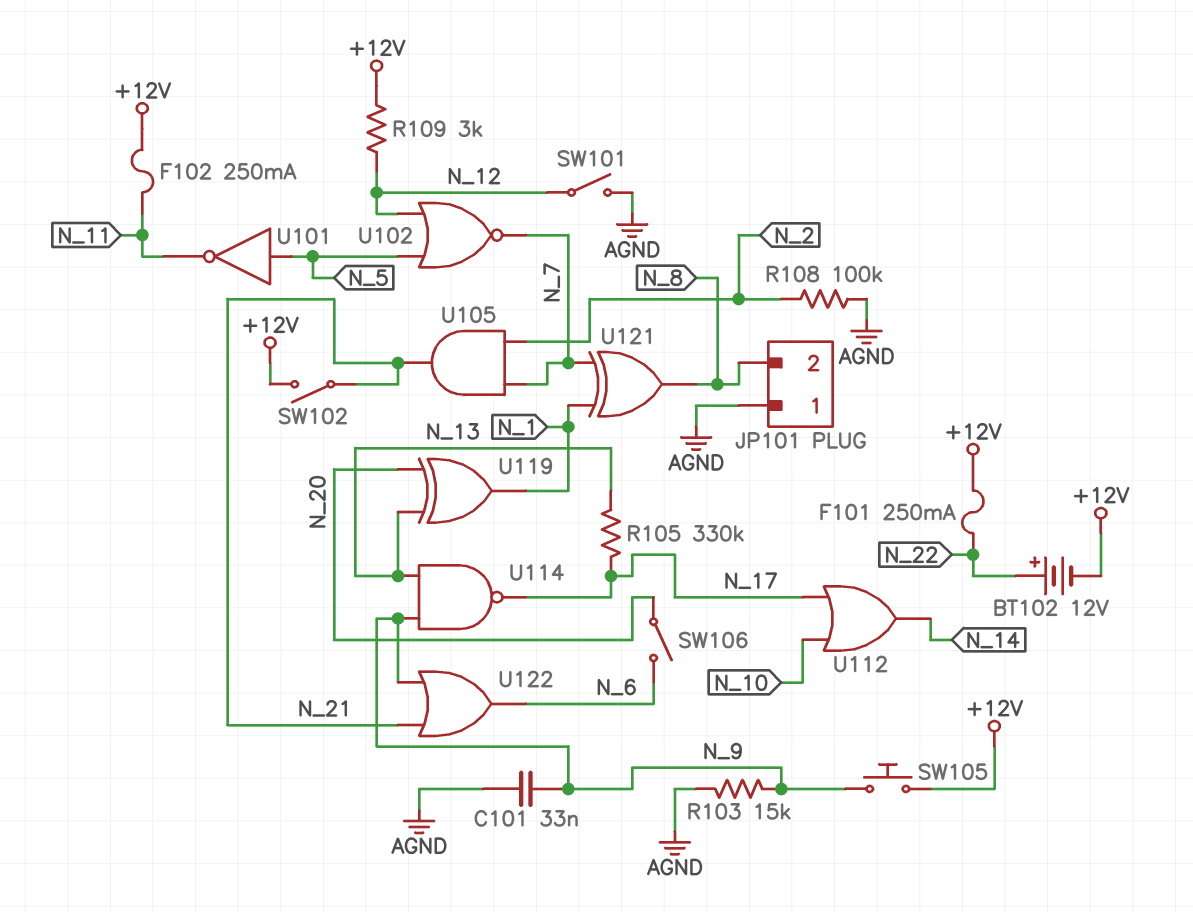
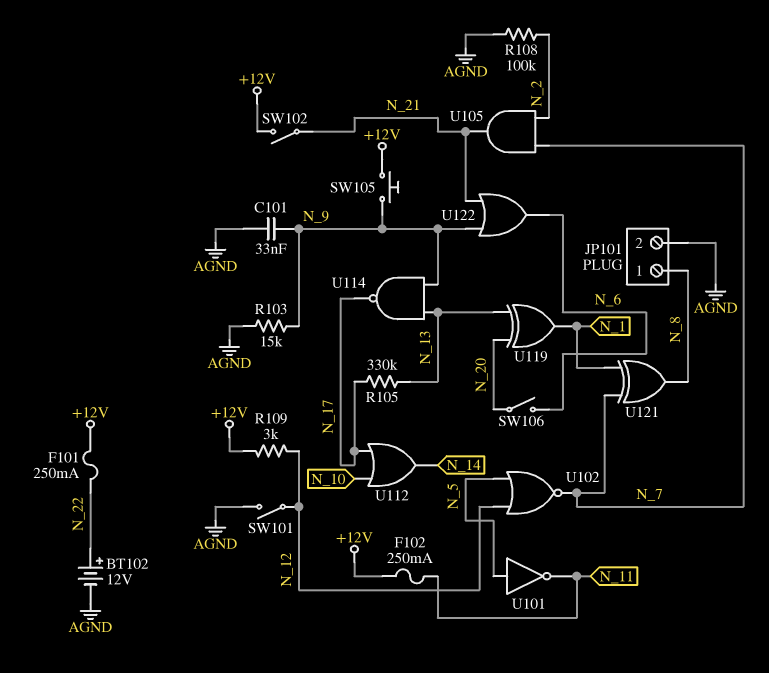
BT102: 12V (plus N_22, minus +12V) -> 12V (plus N_22, minus AGND)
JP101 pin 1: AGND -> N_8
JP101 pin 2: N_8 -> AGND

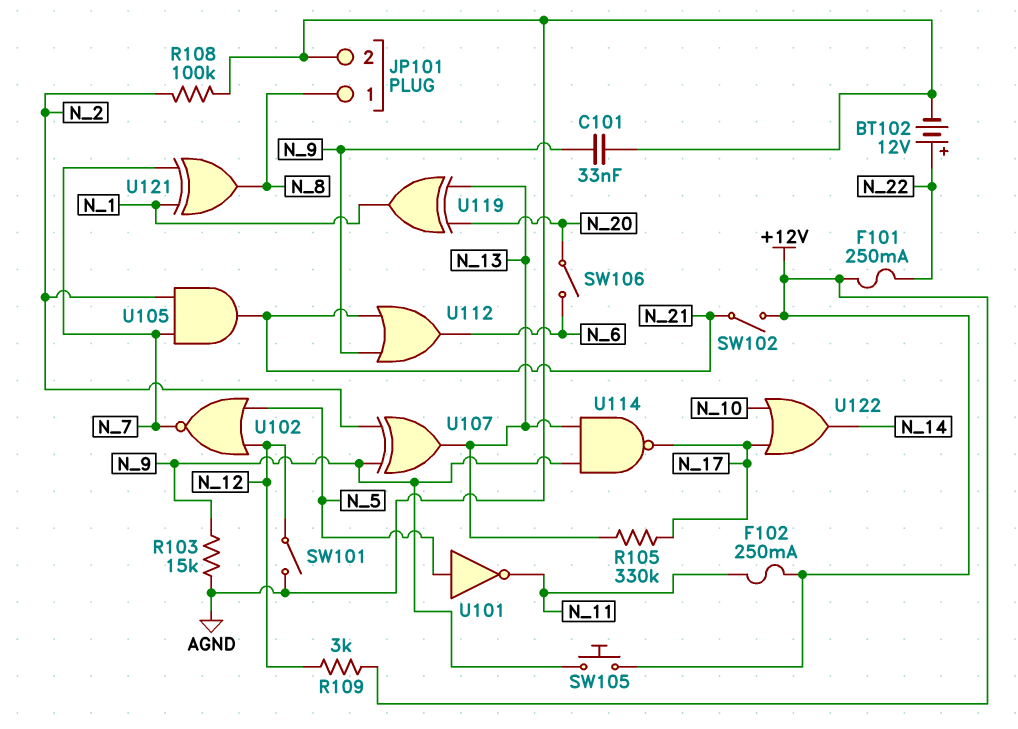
U107: none -> XOR (in N_2, in N_9, out N_13)
U112: OR (in N_10, in N_17, out N_14) -> OR (in N_9, in N_21, out N_6)
U122: OR (in N_9, in N_21, out N_6) -> OR (in N_10, in N_17, out N_14)

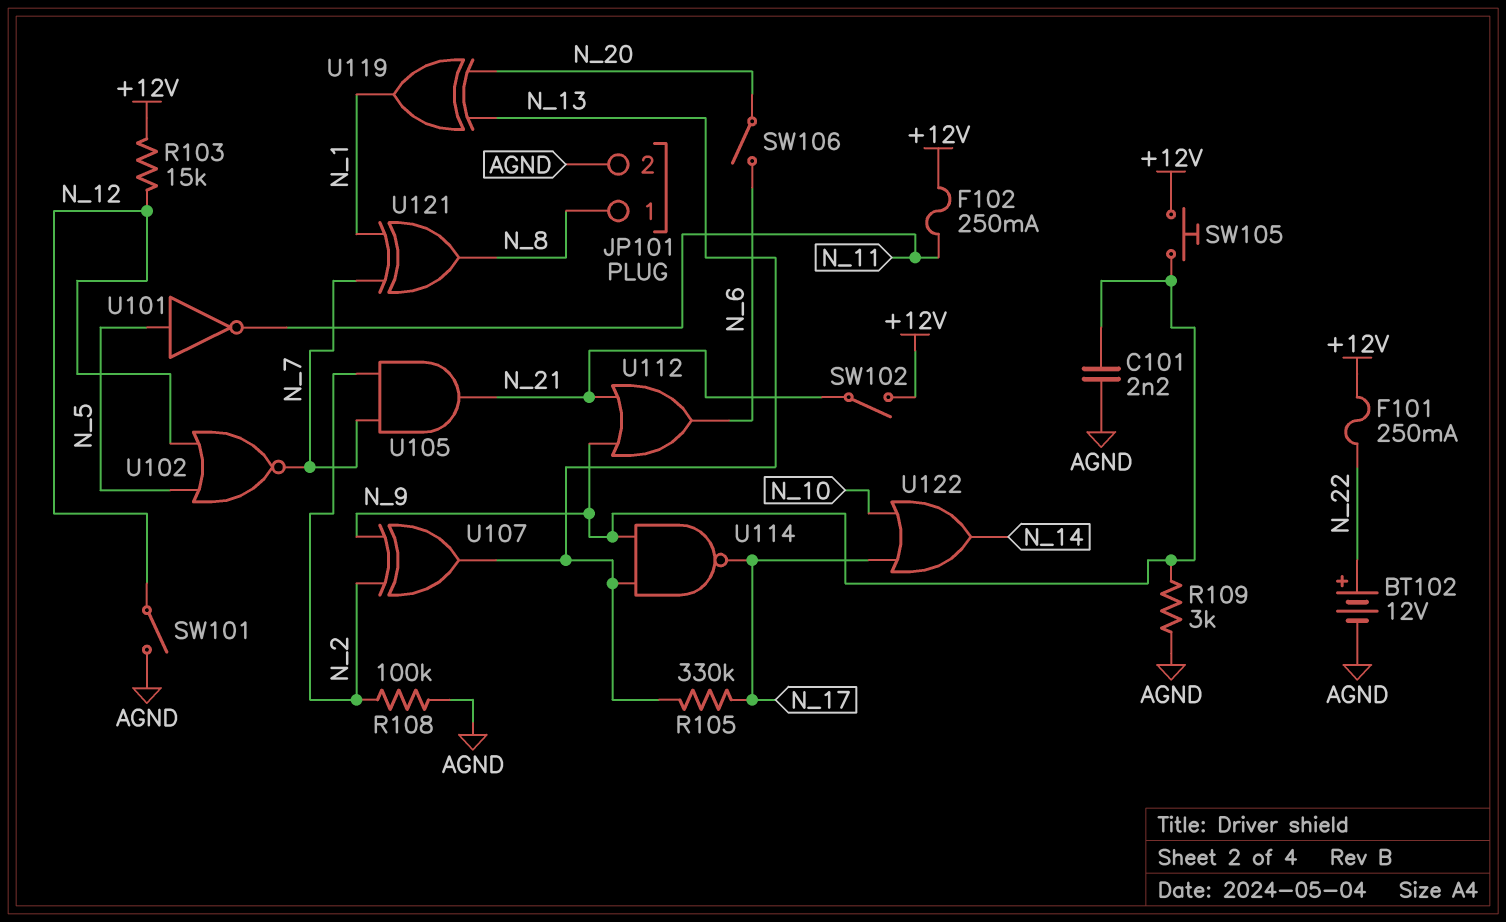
C101: 33nF (AGND, N_9) -> 2.2nF (AGND, N_9)
R103: 15k (AGND, N_9) -> 15k (+12V, N_12)
R109: 3k (+12V, N_12) -> 3k (AGND, N_9)

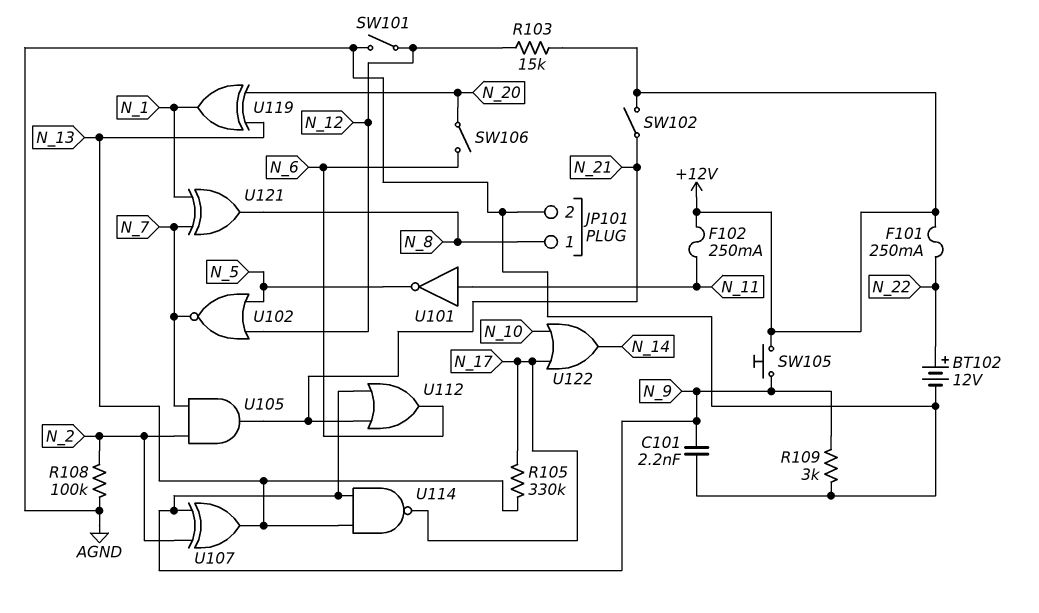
U101: NOT (in N_5, out N_11) -> NOT (in N_11, out N_5)

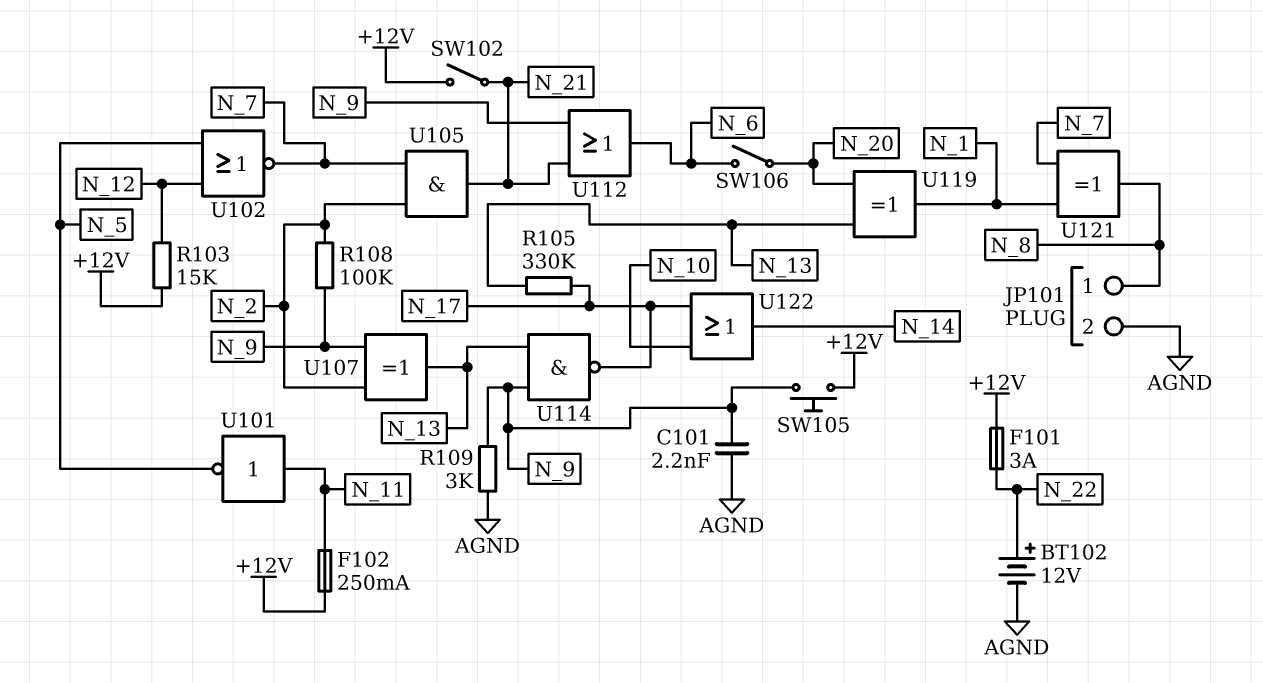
F101: 250mA (+12V, N_22) -> 3A (+12V, N_22)
R108: 100k (AGND, N_2) -> 100k (N_2, N_9)
SW101: switch (AGND, N_12) -> none

